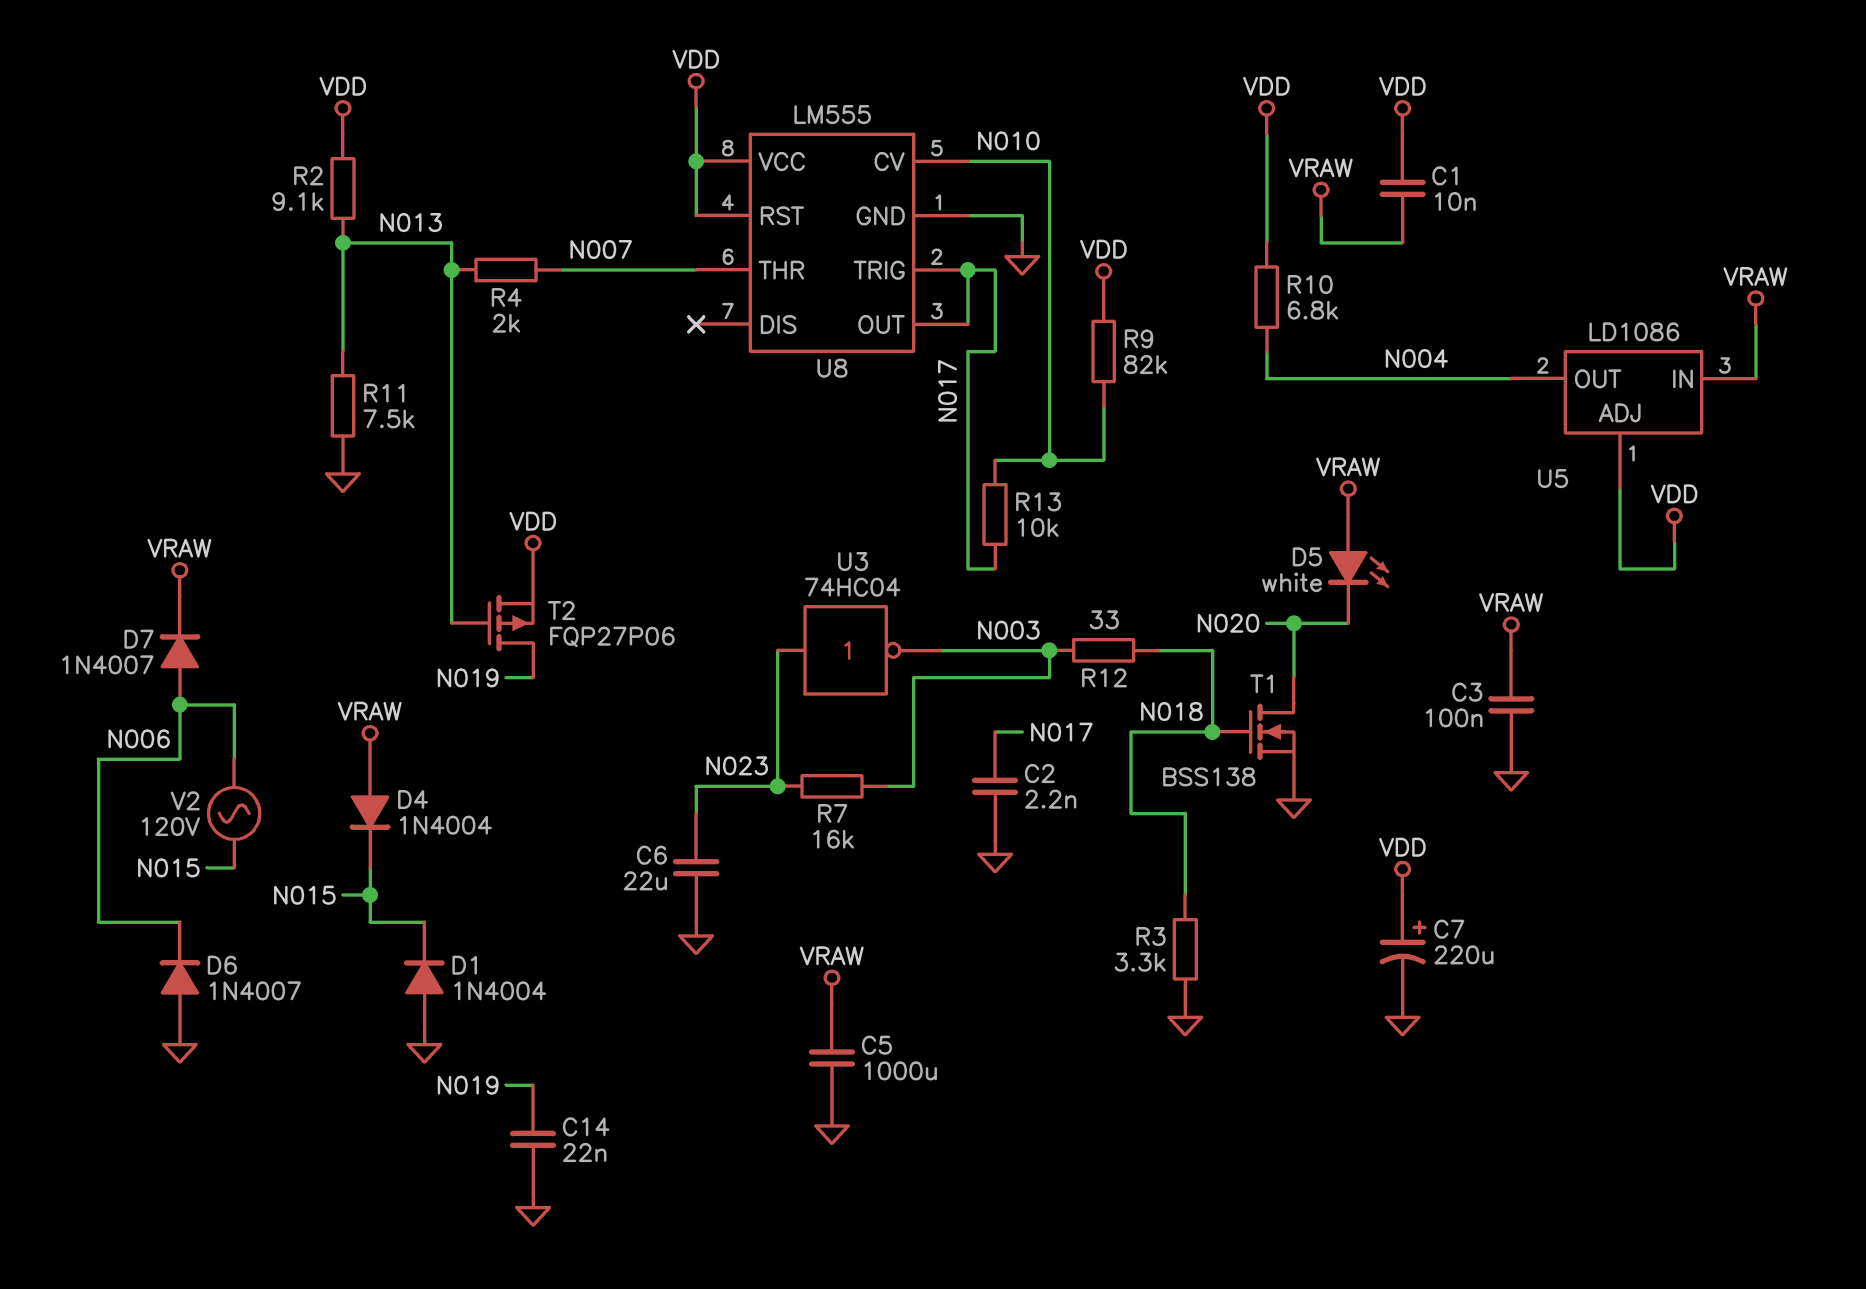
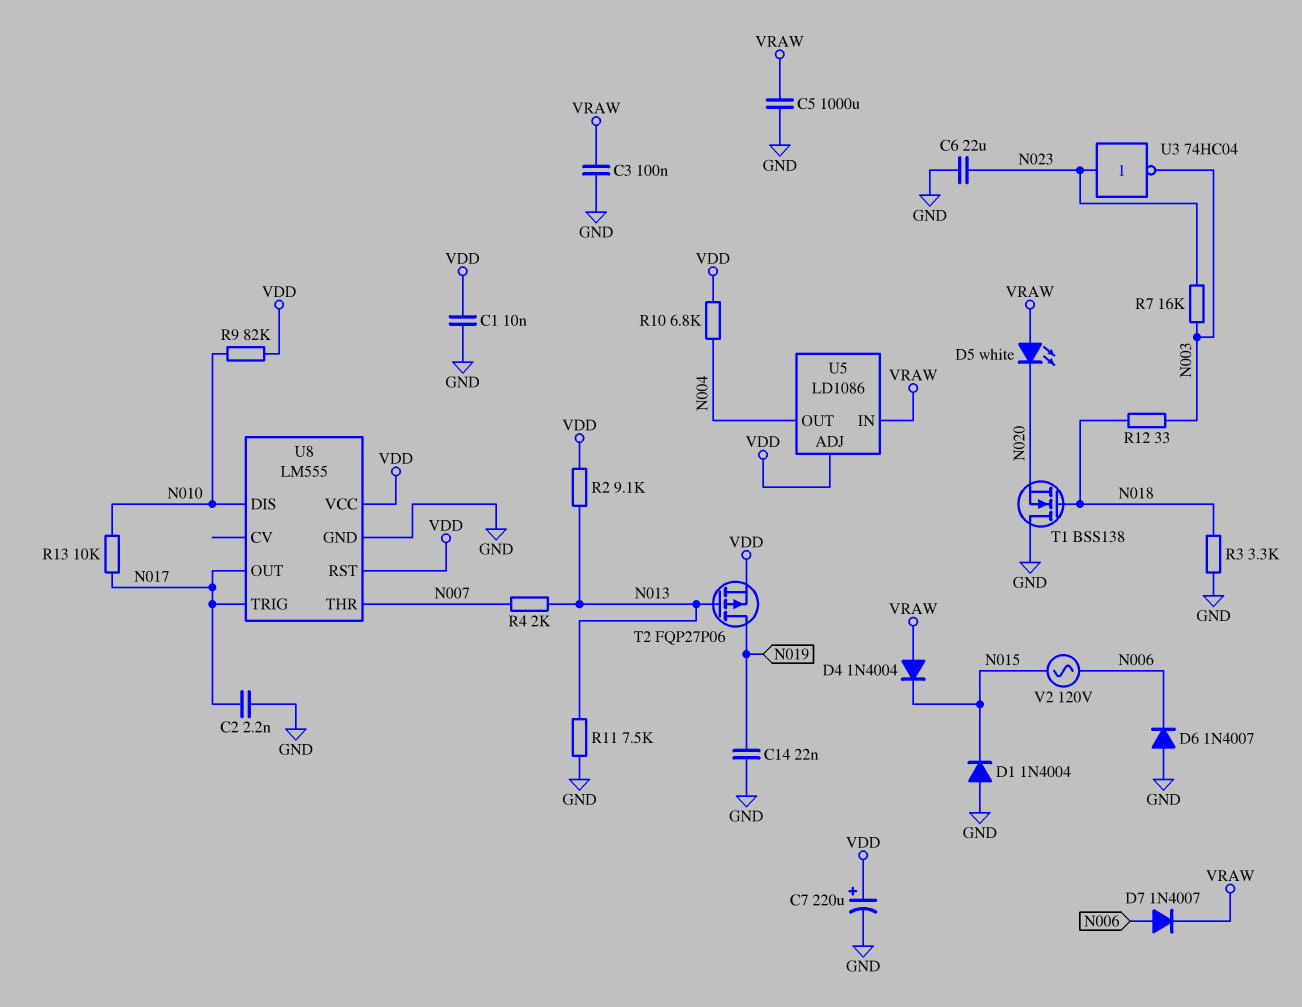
C1: 10nF (VDD, VRAW) -> 10nF (GND, VDD)
T1: NMOS BSS138 (G N018, D N020, S GND) -> NMOS BSS138 (G N018, D GND, S N020)
U8 pin CV: N010 -> none
U8 pin DIS: none -> N010

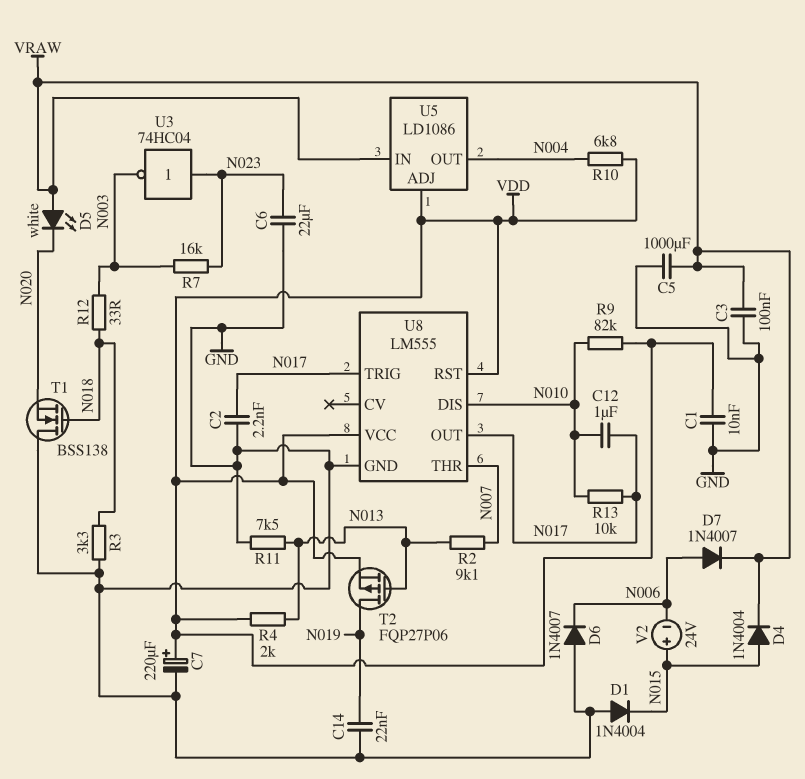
C12: none -> 1uF (N010, N017)
D4: diode 1N4004 (A VRAW, K N015) -> diode 1N4004 (A N015, K VRAW)
R2: 9.1k (N013, VDD) -> 9.1k (N007, N013)
R4: 2k (N007, N013) -> 2k (N013, VDD)
V2: AC 120V (N006, N015) -> 24V (plus N015, minus N006)

